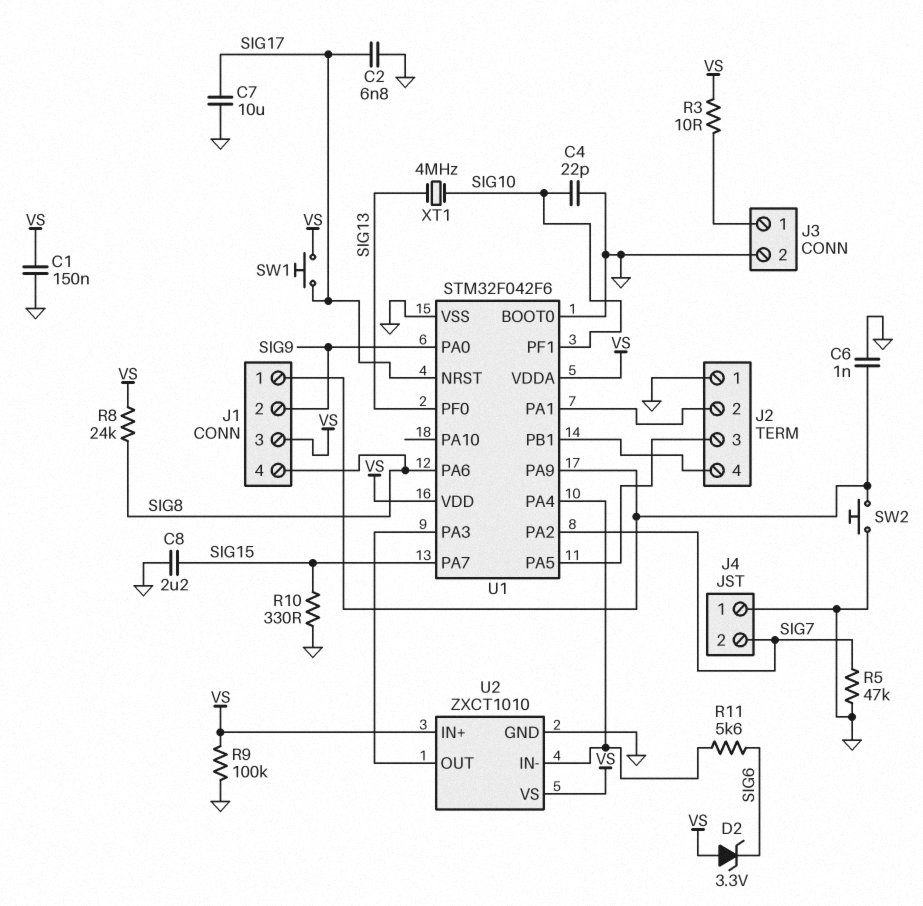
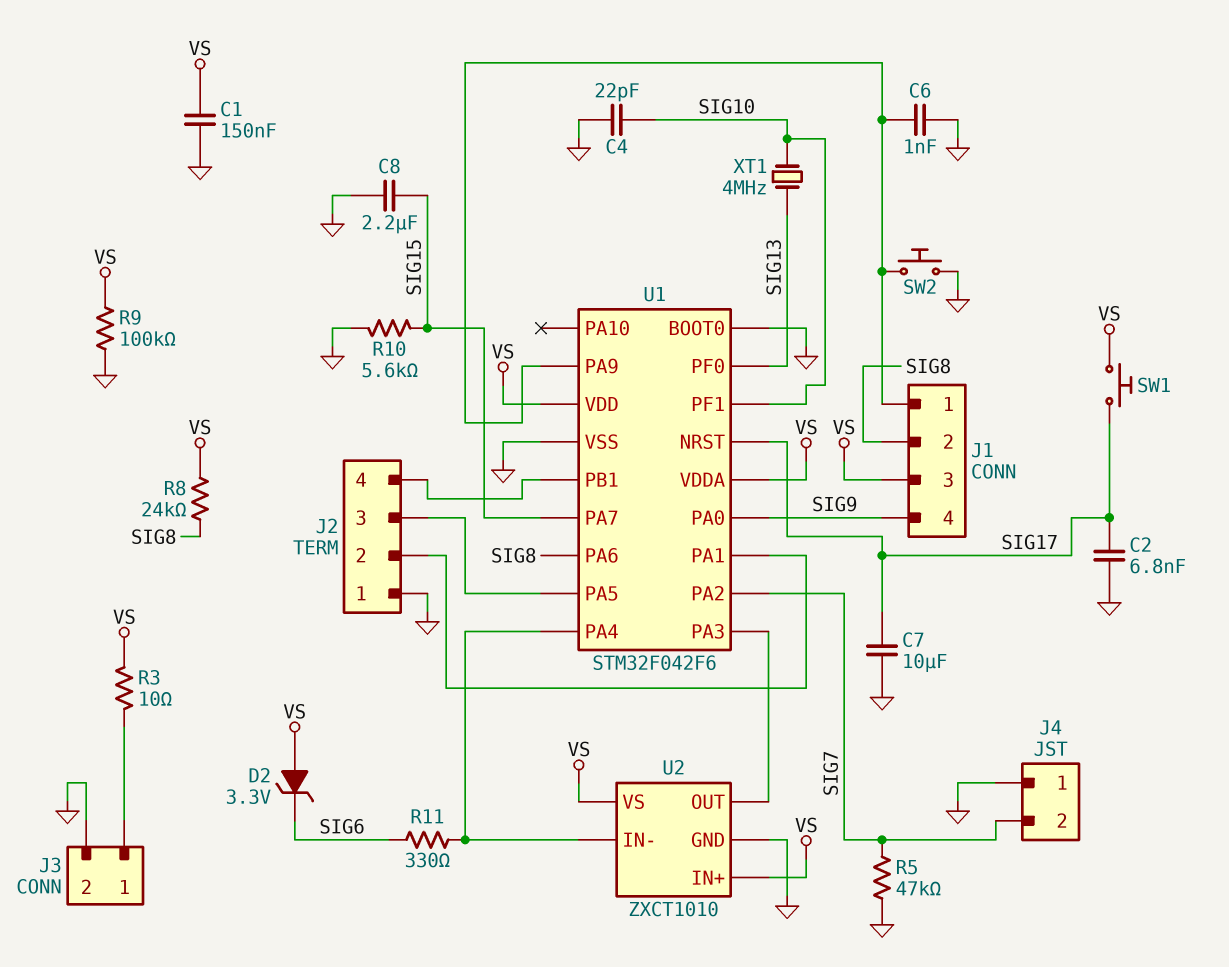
J1 pin 2: SIG9 -> SIG8
J1 pin 4: SIG8 -> SIG9
R10: 330 (GND, SIG15) -> 5.6k (GND, SIG15)
R11: 5.6k (SIG6, U1/PA4) -> 330 (SIG6, U1/PA4)

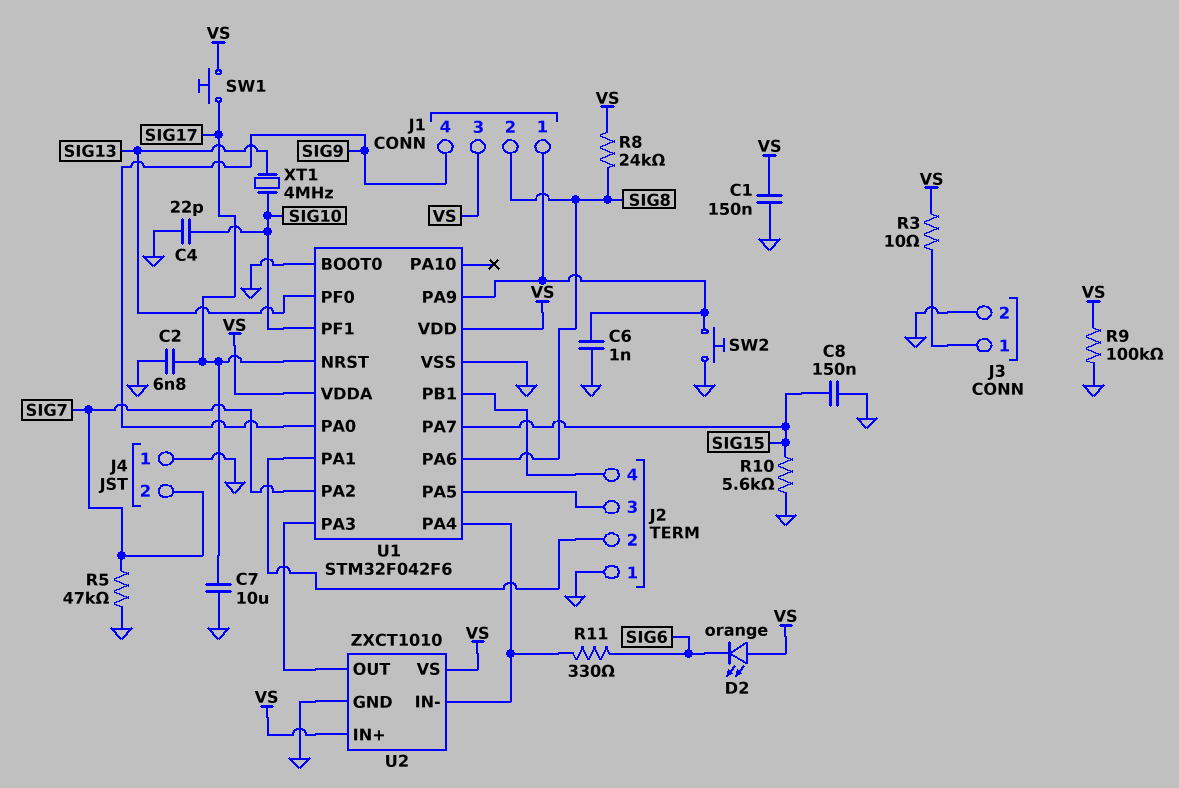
C8: 2.2uF (GND, SIG15) -> 150nF (GND, SIG15)
D2: zener 3.3V (A VS, K SIG6) -> LED orange (A VS, K SIG6)

